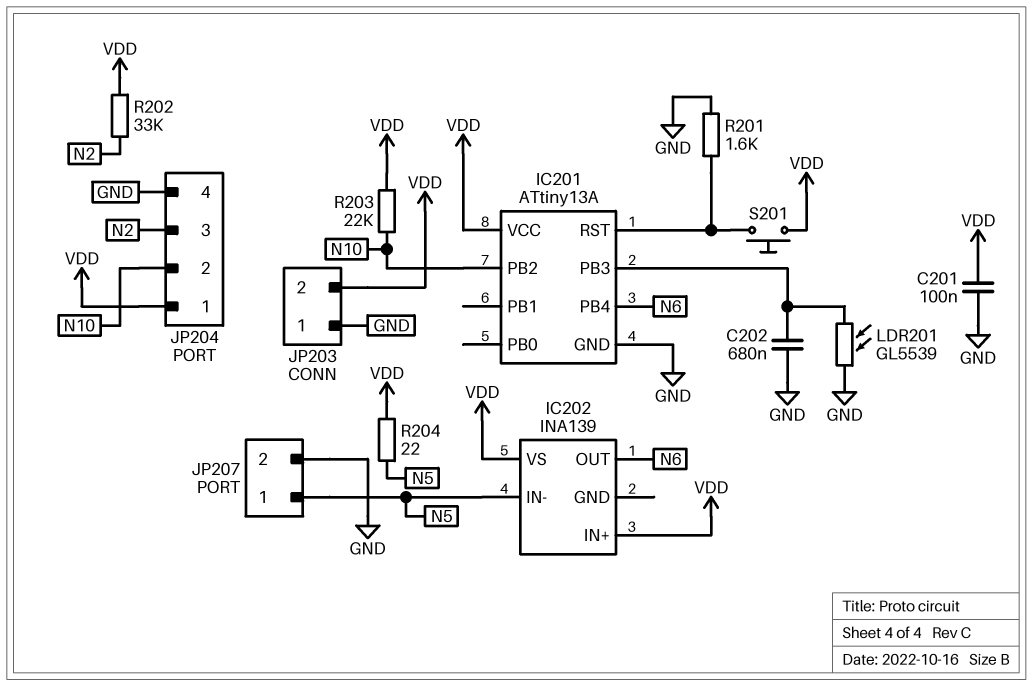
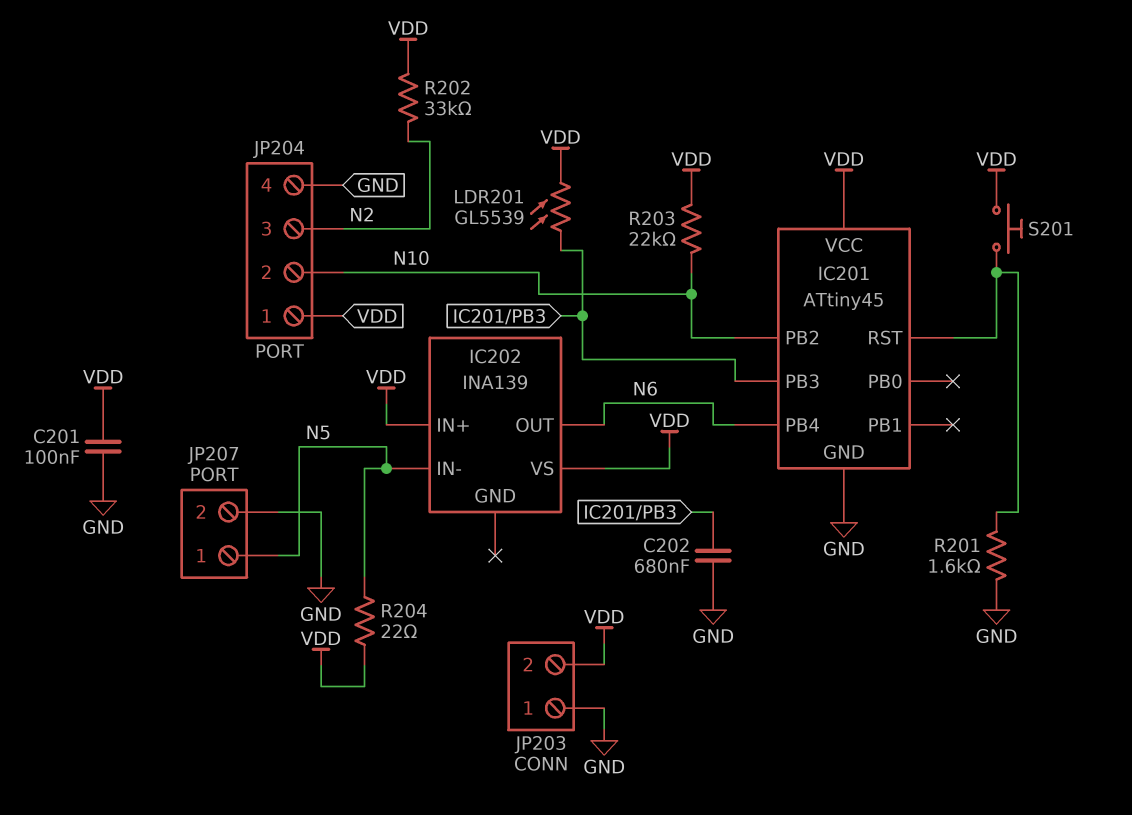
IC201: ATtiny13A -> ATtiny45
LDR201: GL5539 (GND, IC201/PB3) -> GL5539 (IC201/PB3, VDD)

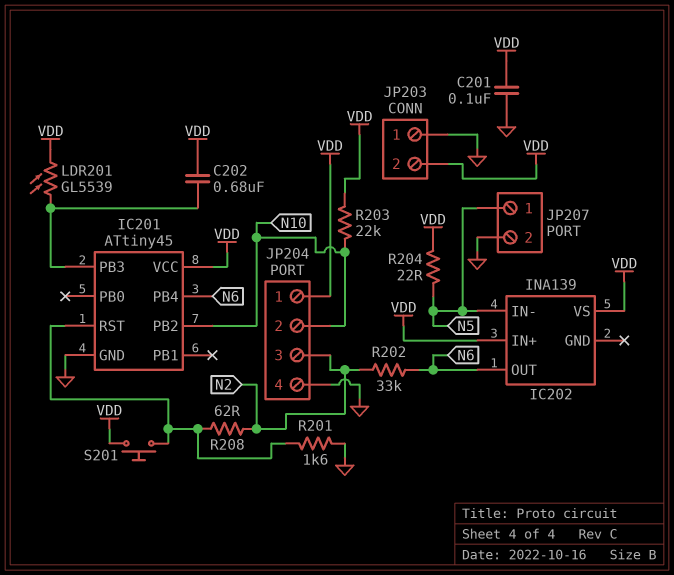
C202: 680nF (GND, IC201/PB3) -> 680nF (IC201/PB3, VDD)
R202: 33k (N2, VDD) -> 33k (N2, N6)
R208: none -> 62 (IC201/RST, N2)

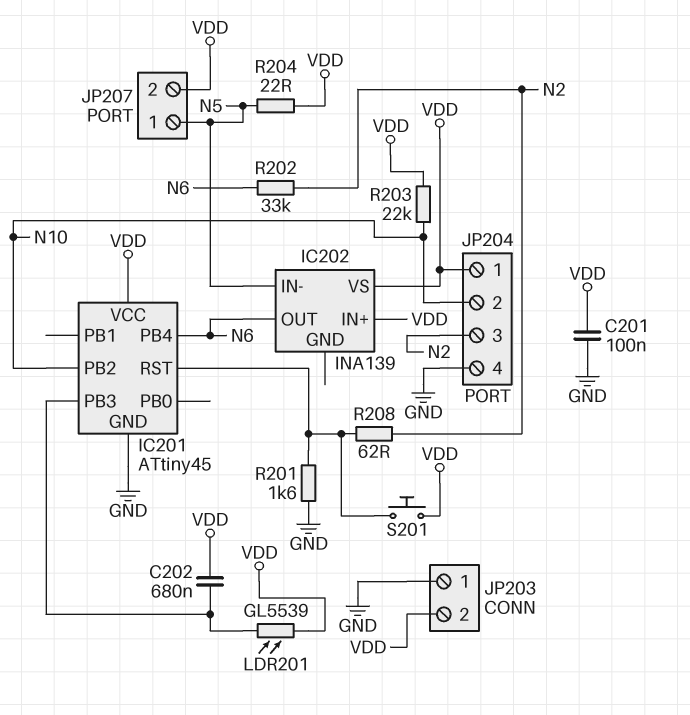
JP207 pin 2: GND -> VDD

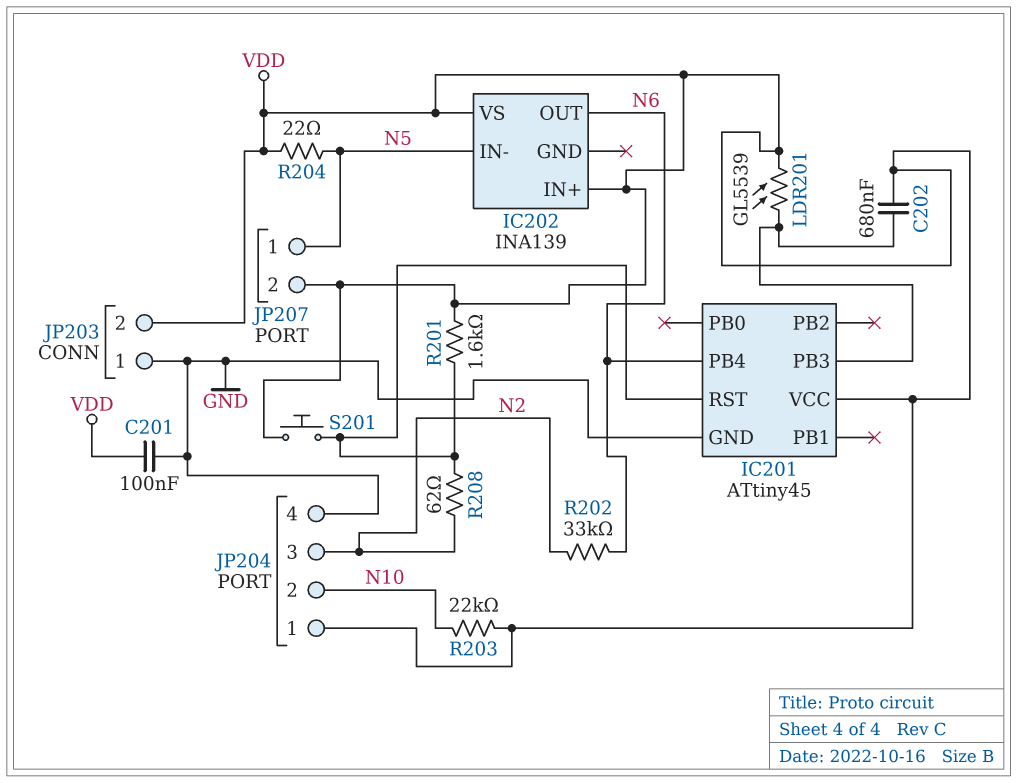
IC201 pin PB2: N10 -> none
R201: 1.6k (GND, IC201/RST) -> 1.6k (IC201/RST, VDD)

